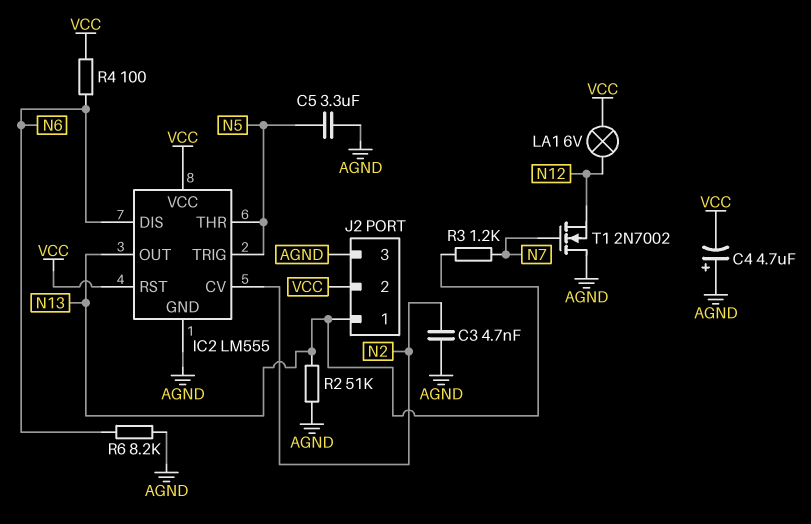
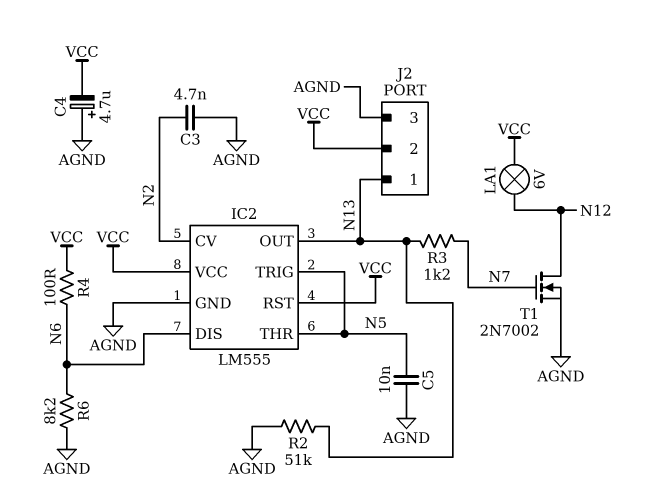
C5: 3.3uF (AGND, N5) -> 10nF (AGND, N5)
T1: NMOS 2N7002 (G N7, D AGND, S N12) -> NMOS 2N7002 (G N7, D N12, S AGND)

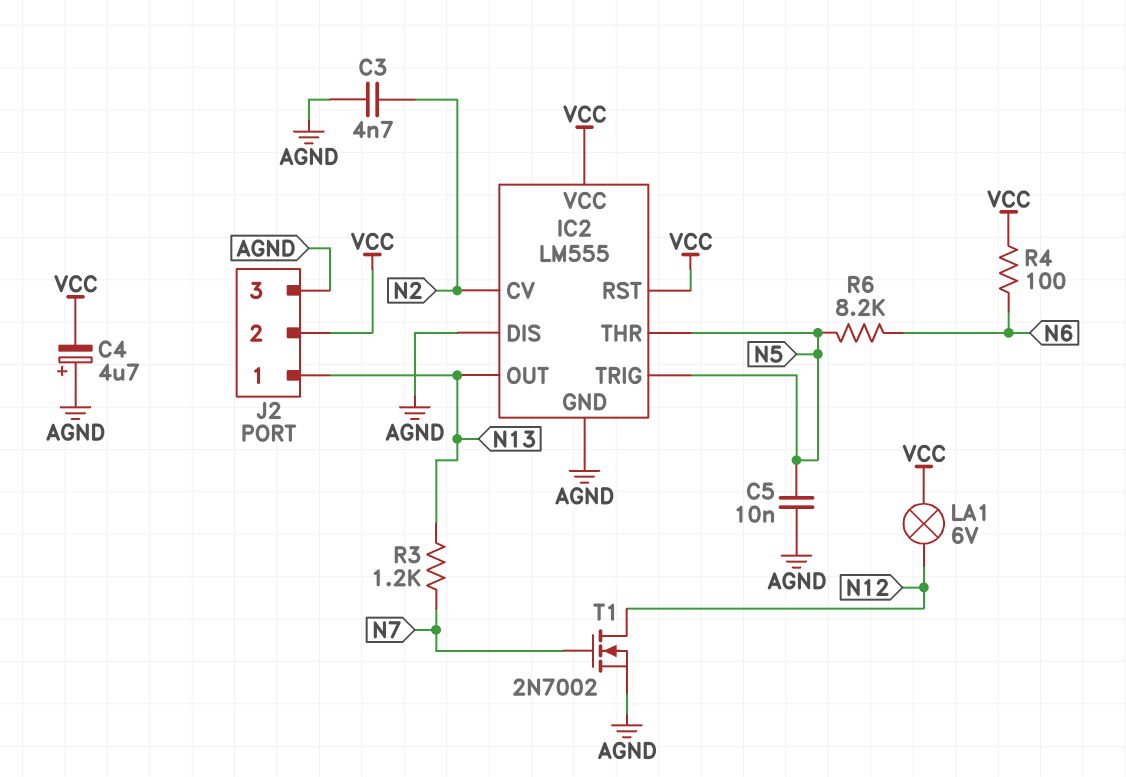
IC2 pin DIS: N6 -> AGND
R2: 51k (AGND, N13) -> none
R6: 8.2k (AGND, N6) -> 8.2k (N5, N6)

